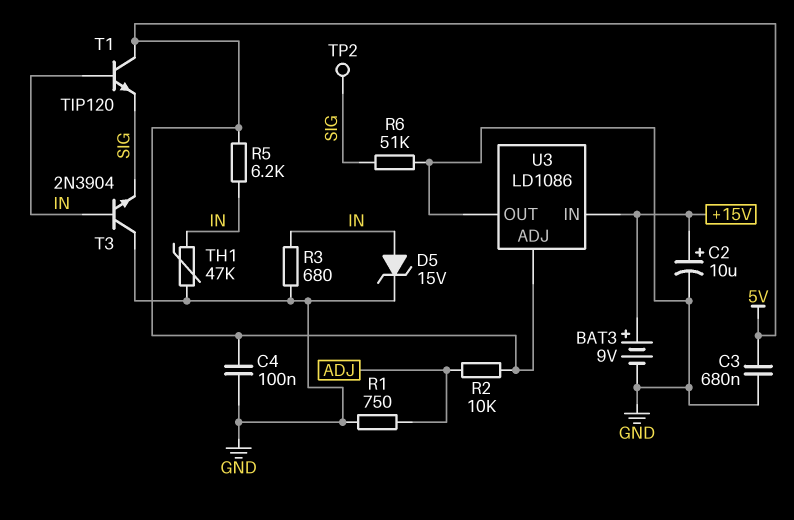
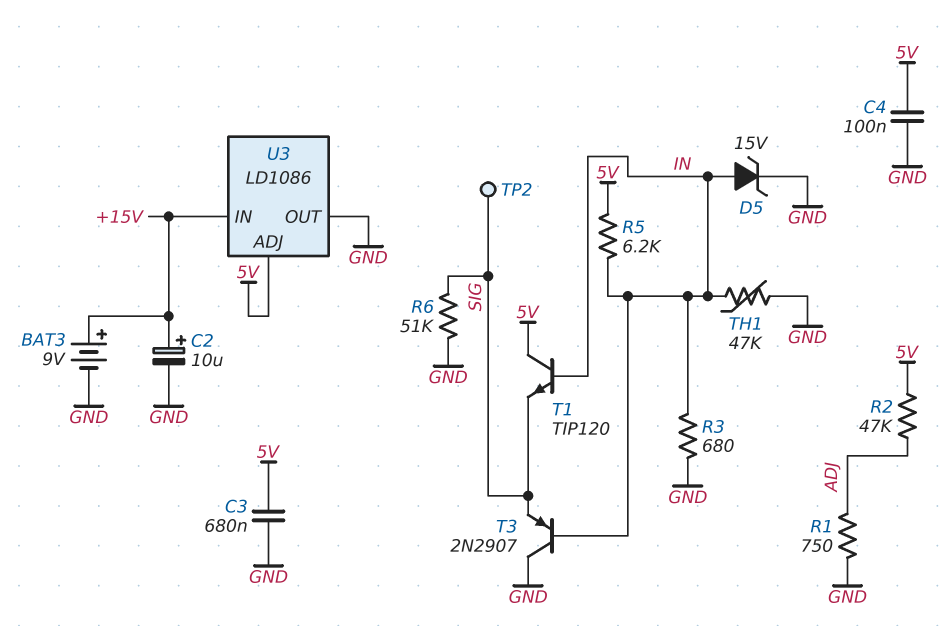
R2: 10k (5V, ADJ) -> 47k (5V, ADJ)
T3: NPN 2N3904 (B IN, C GND, E SIG) -> PNP 2N2907 (B IN, C GND, E SIG)

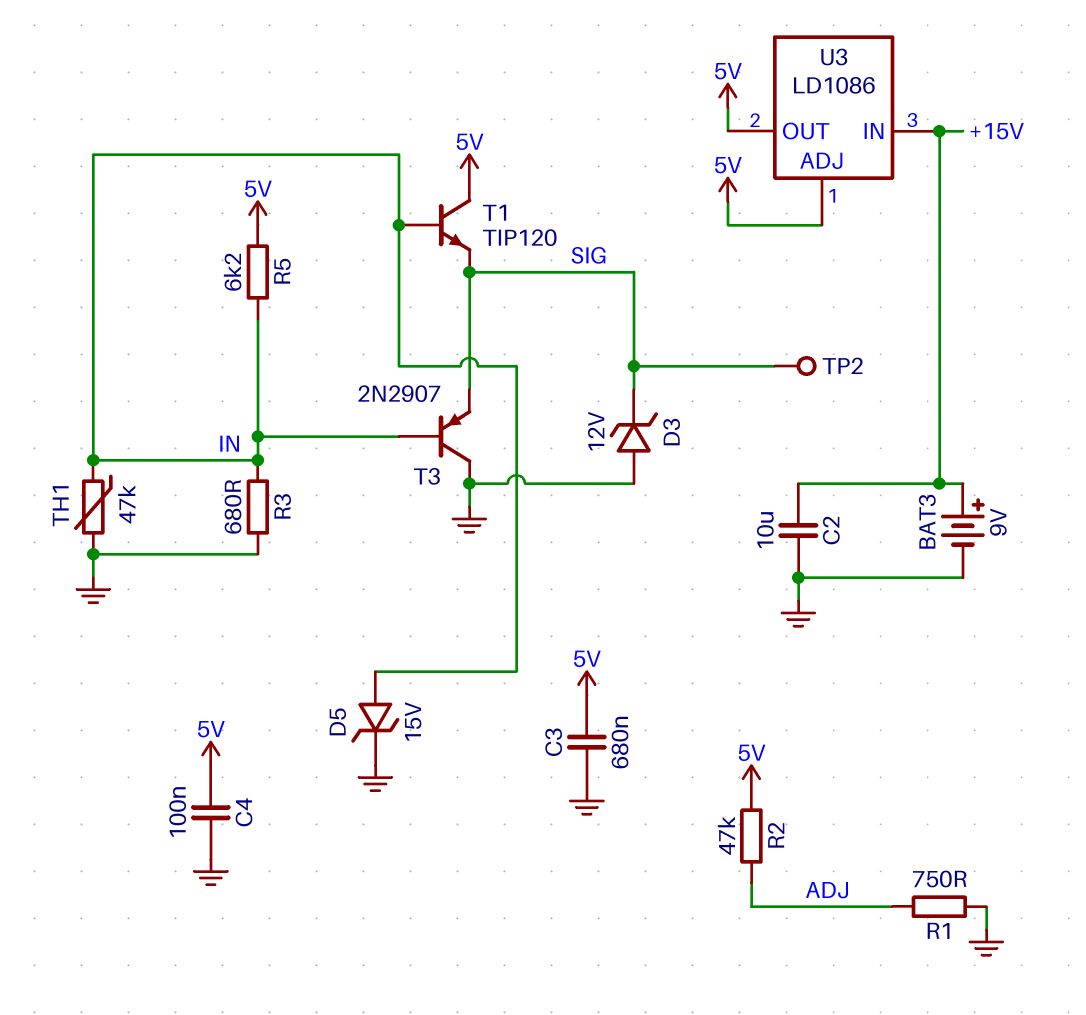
C2: 10uF (plus +15V, minus GND) -> 10uF (+15V, GND)
D3: none -> zener 12V (A GND, K SIG)
R6: 51k (GND, SIG) -> none
U3 pin OUT: GND -> 5V

